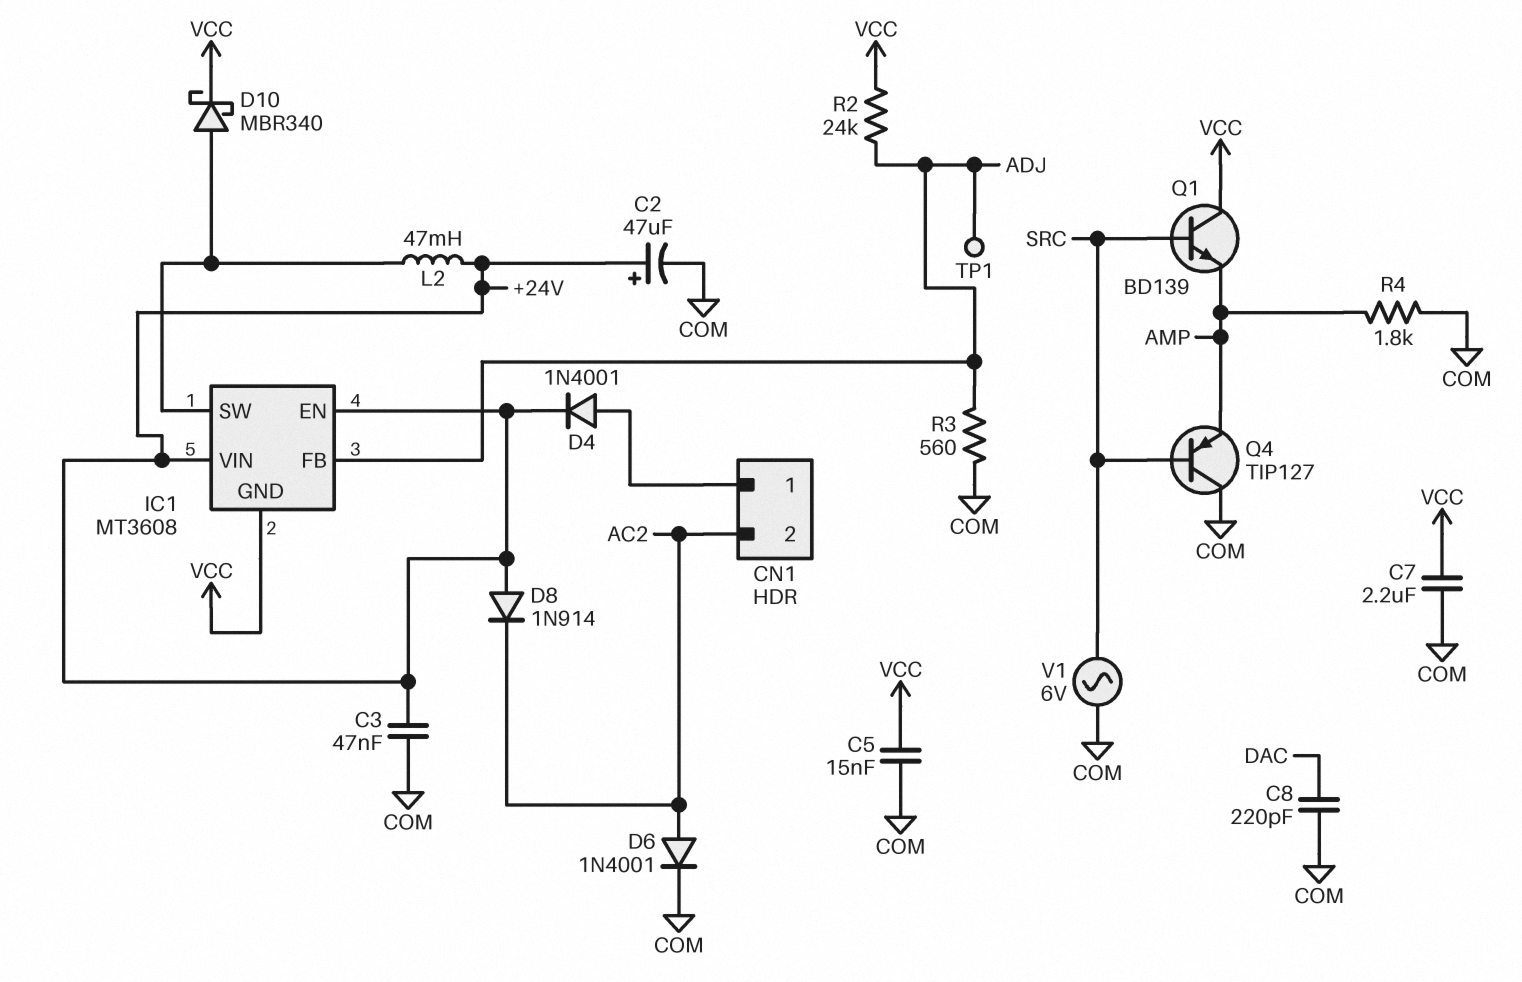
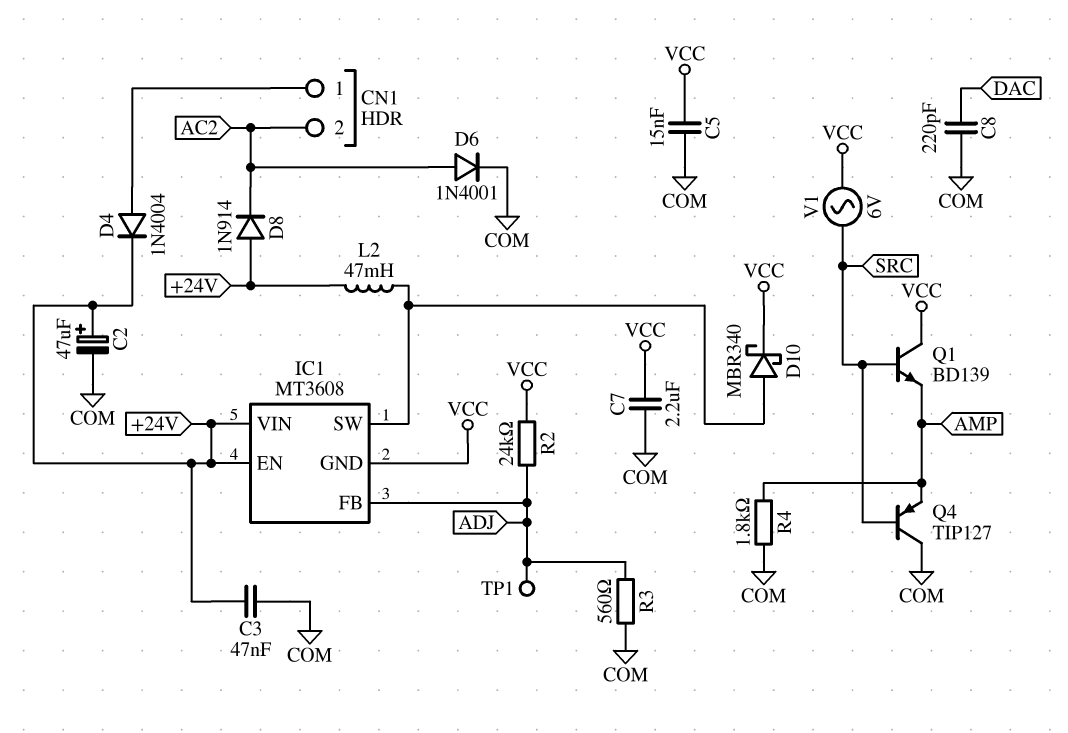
D4: diode 1N4001 (A CN1/1, K +24V) -> diode 1N4004 (A CN1/1, K +24V)
V1: AC 6V (COM, SRC) -> AC 6V (SRC, VCC)

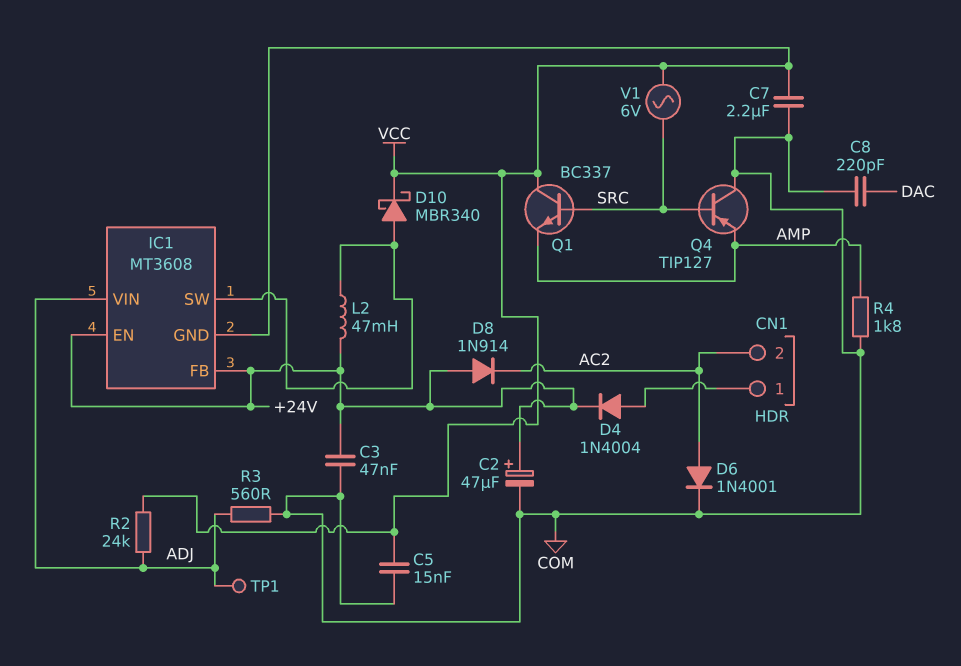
IC1 pin FB: ADJ -> +24V
IC1 pin VIN: +24V -> ADJ
Q1: NPN BD139 (B SRC, C VCC, E AMP) -> NPN BC337 (B SRC, C VCC, E AMP)

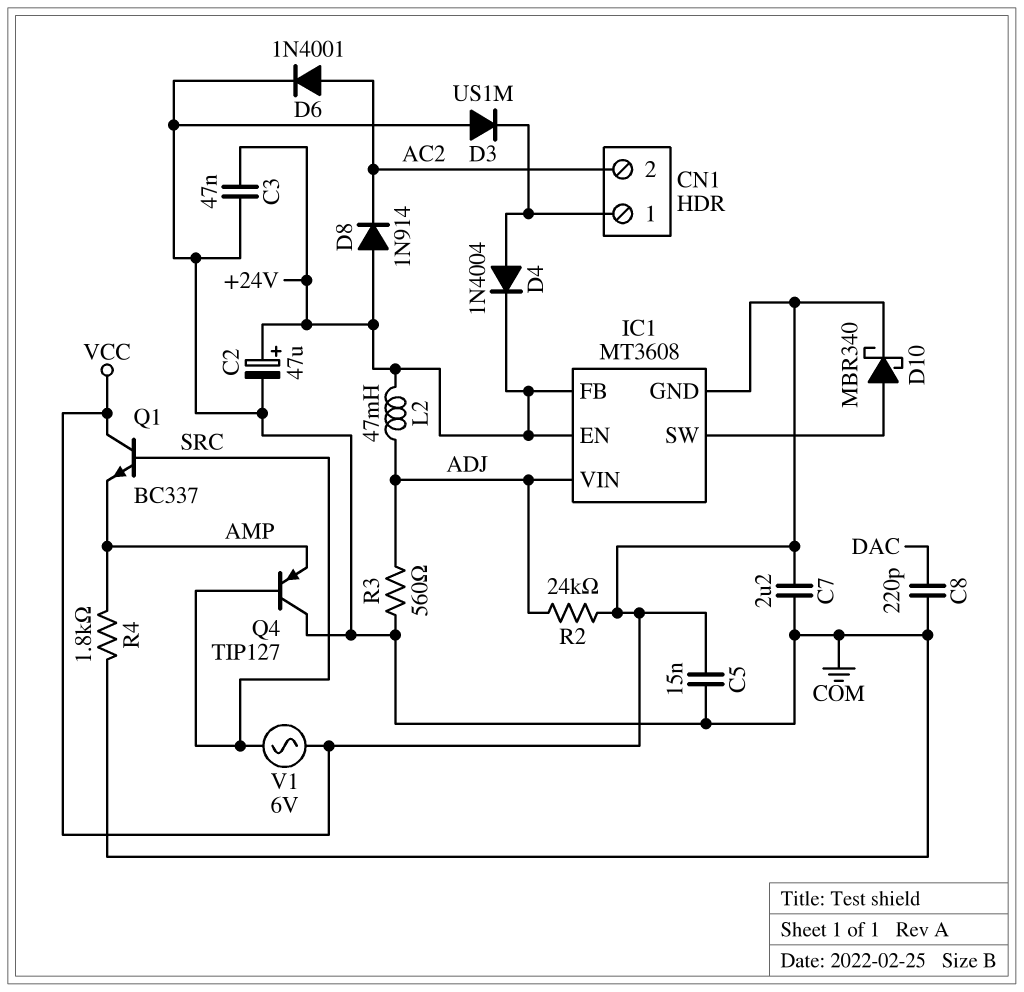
D3: none -> diode US1M (A COM, K CN1/1)
L2: 47mH (+24V, IC1/SW) -> 47mH (+24V, ADJ)
TP1: test point (ADJ) -> none

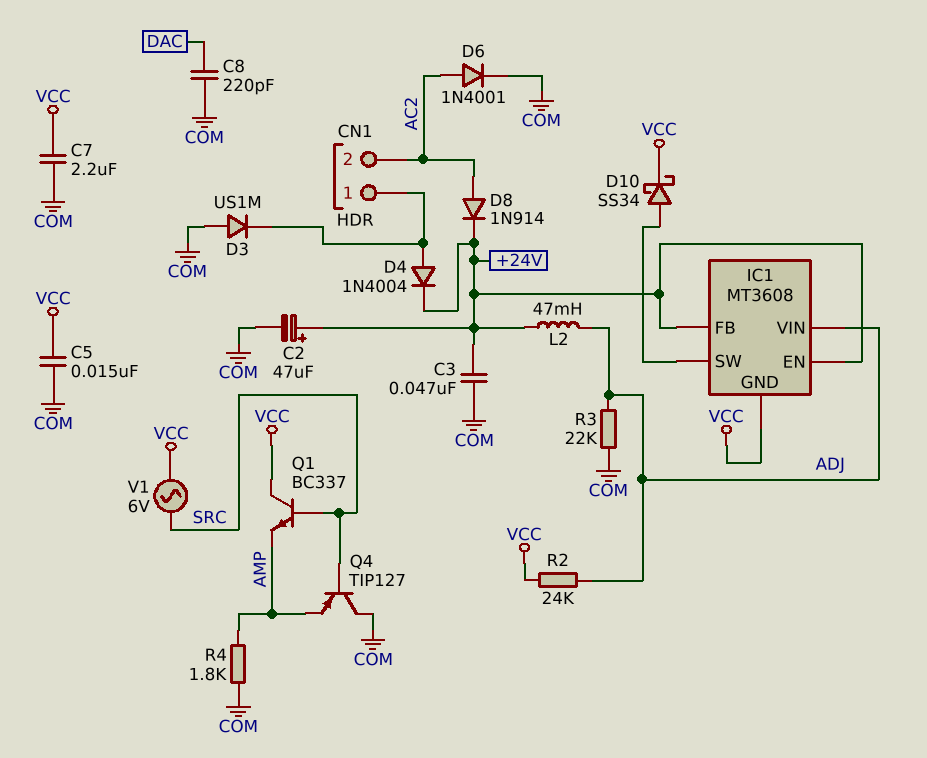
D8: diode 1N914 (A +24V, K AC2) -> diode 1N914 (A AC2, K +24V)
D10: schottky MBR340 (A IC1/SW, K VCC) -> schottky SS34 (A IC1/SW, K VCC)
R3: 560 (ADJ, COM) -> 22k (ADJ, COM)

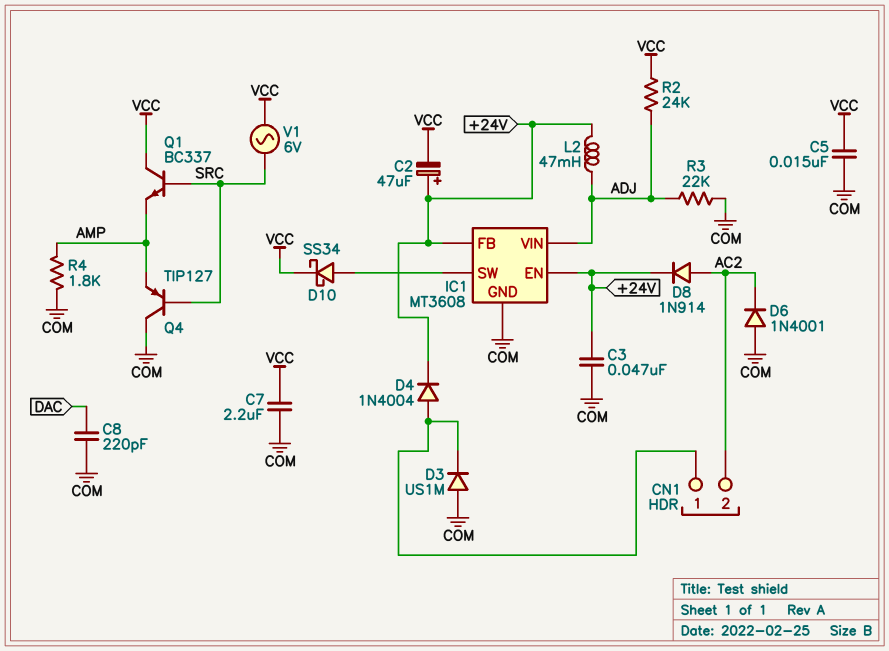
C2: 47uF (plus +24V, minus COM) -> 47uF (plus +24V, minus VCC)
D6: diode 1N4001 (A AC2, K COM) -> diode 1N4001 (A COM, K AC2)
IC1 pin GND: VCC -> COM

